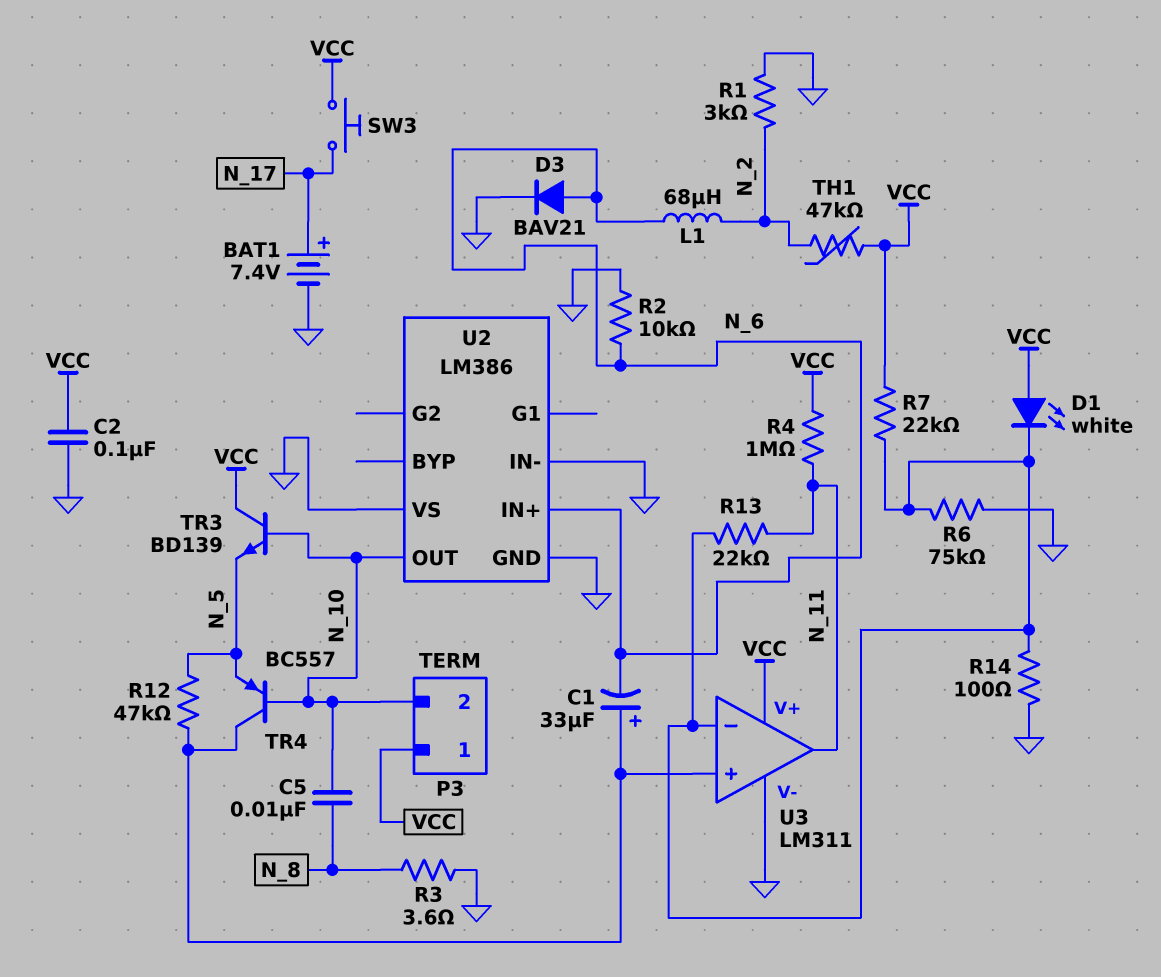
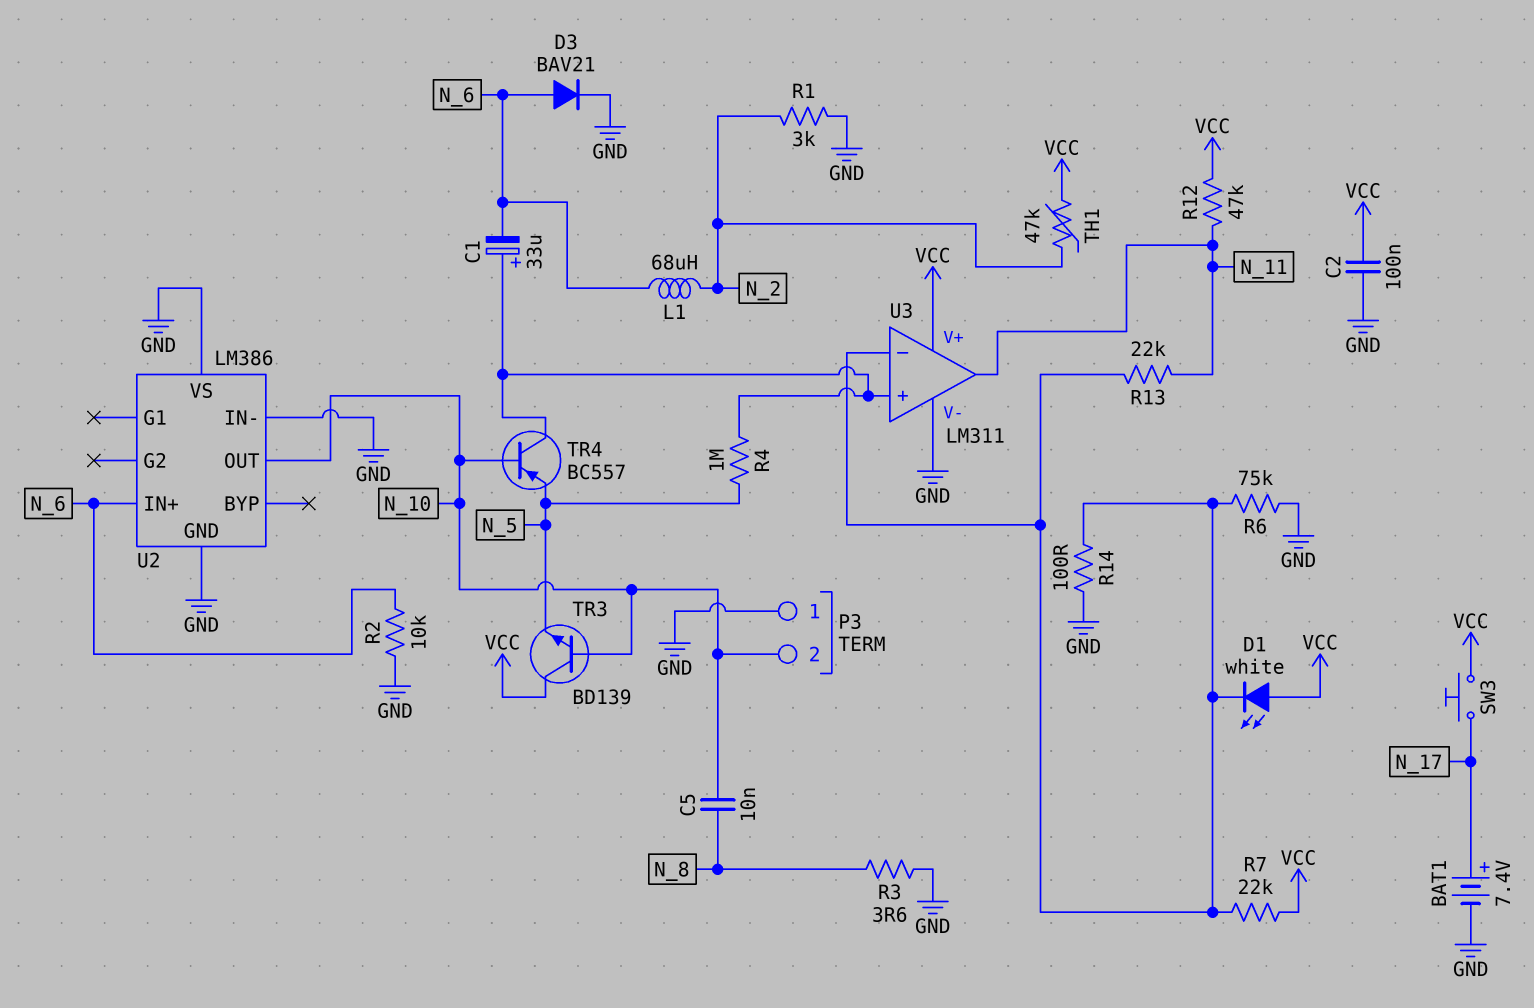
P3 pin 1: VCC -> GND
R4: 1M (N_11, VCC) -> 1M (N_5, U3/in+)
R12: 47k (N_5, U3/in+) -> 47k (N_11, VCC)

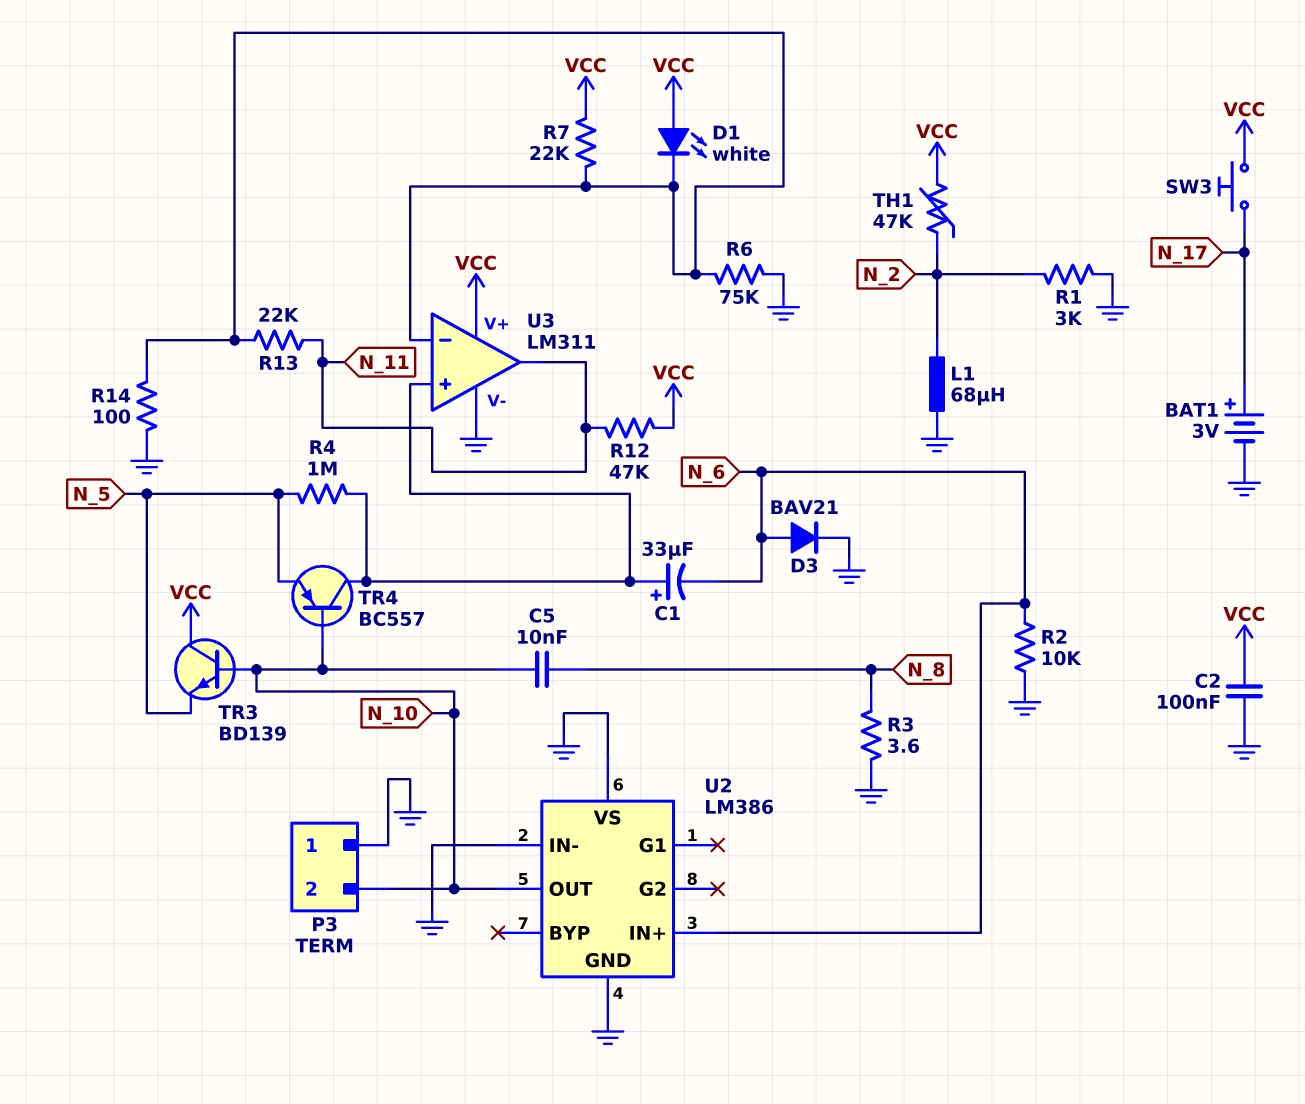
BAT1: 7.4V (plus N_17, minus GND) -> 3V (plus N_17, minus GND)
L1: 68uH (N_2, N_6) -> 68uH (GND, N_2)

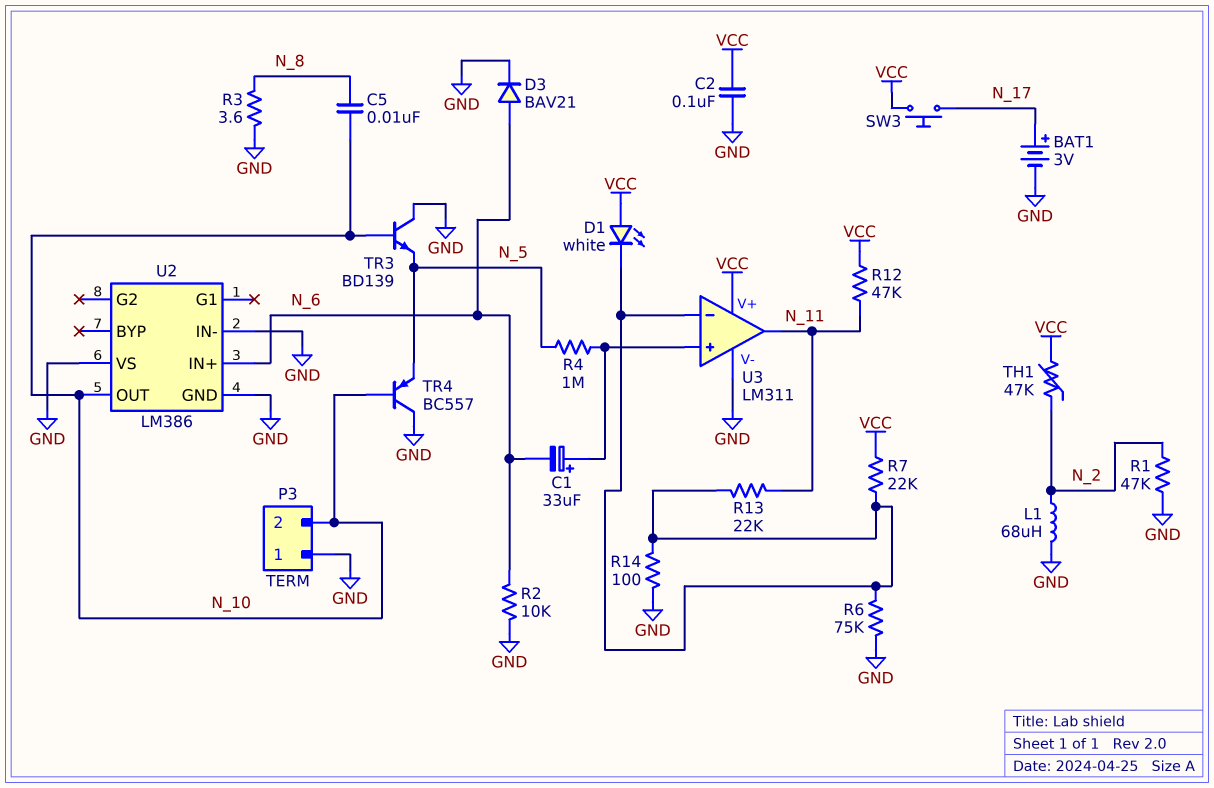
R1: 3k (GND, N_2) -> 47k (GND, N_2)
TR3: NPN BD139 (B N_10, C VCC, E N_5) -> NPN BD139 (B N_10, C GND, E N_5)
TR4: PNP BC557 (B N_10, C U3/in+, E N_5) -> PNP BC557 (B N_10, C GND, E N_5)

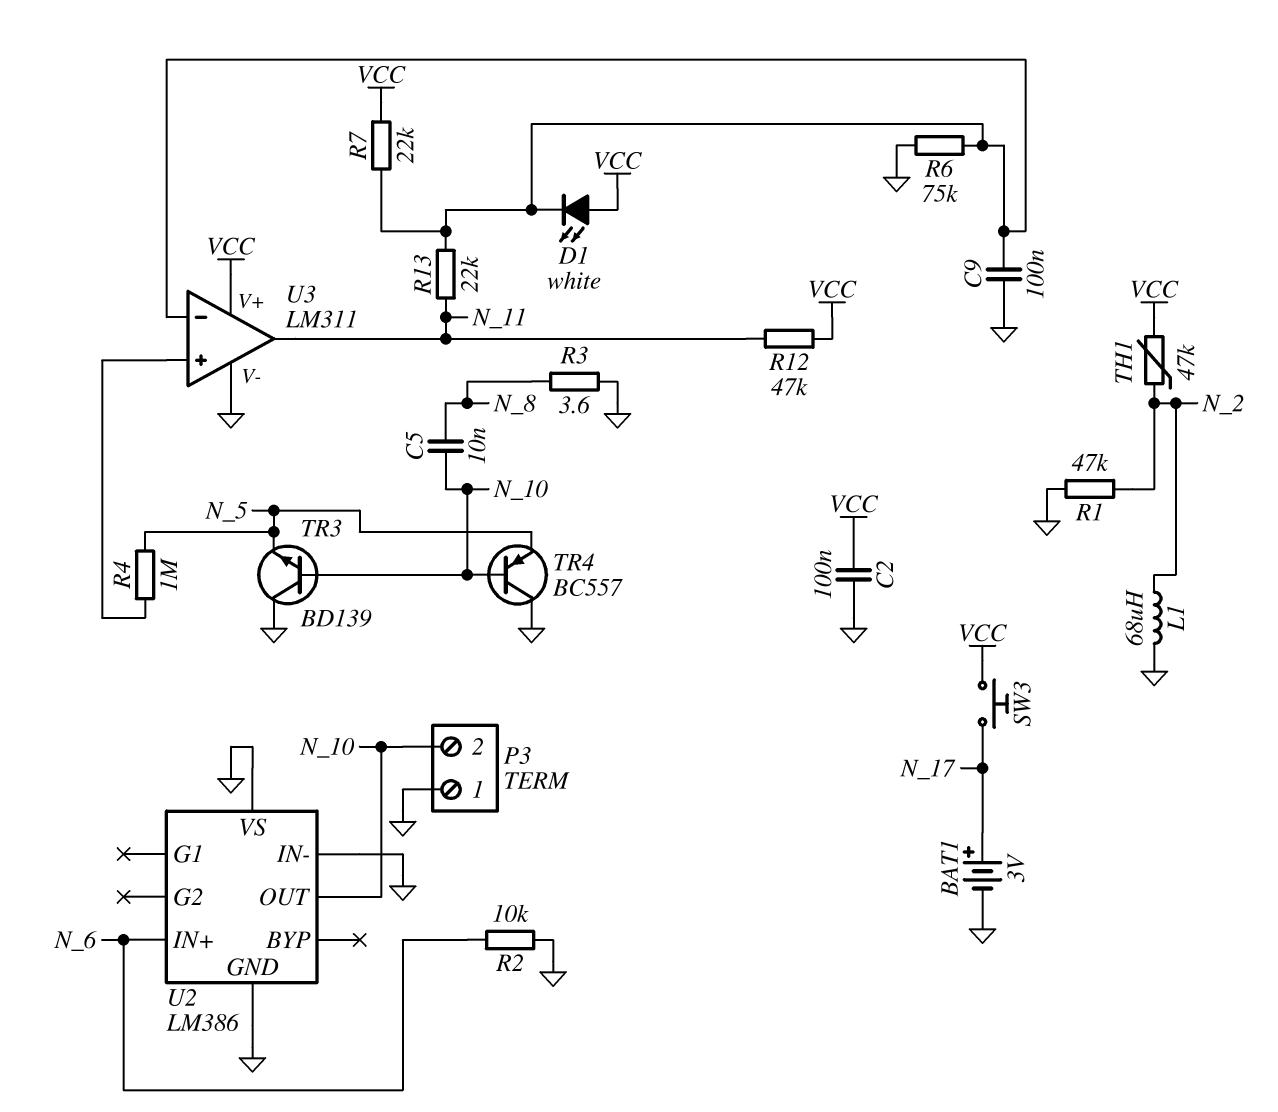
C1: 33uF (plus U3/in+, minus N_6) -> none
C9: none -> 100nF (GND, U3/in-)
D3: diode BAV21 (A N_6, K GND) -> none
R14: 100 (GND, U3/in-) -> none

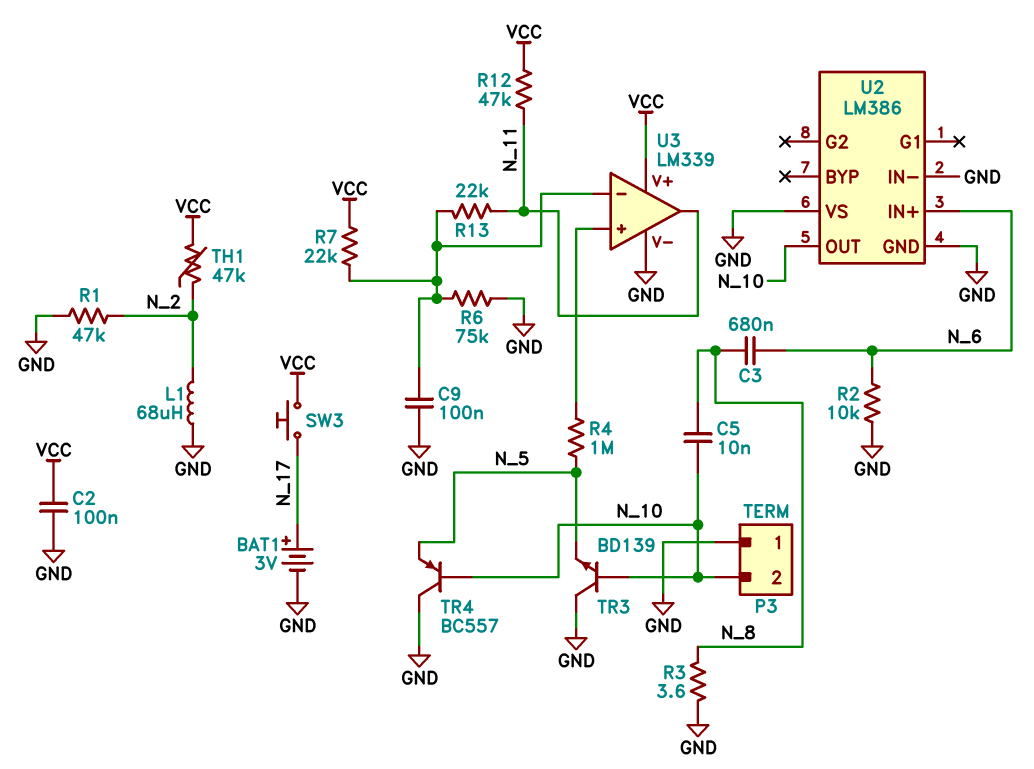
C3: none -> 680nF (N_6, N_8)
D1: LED white (A VCC, K U3/in-) -> none
U3: LM311 -> LM339

